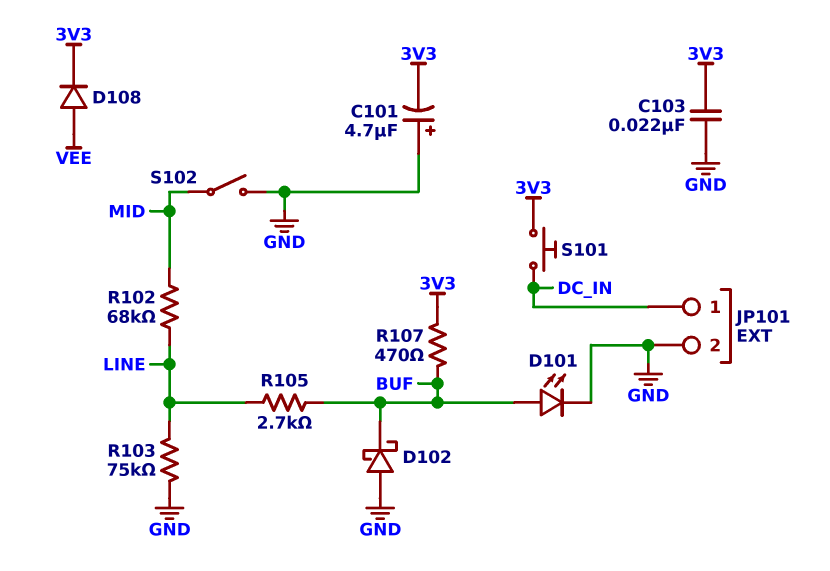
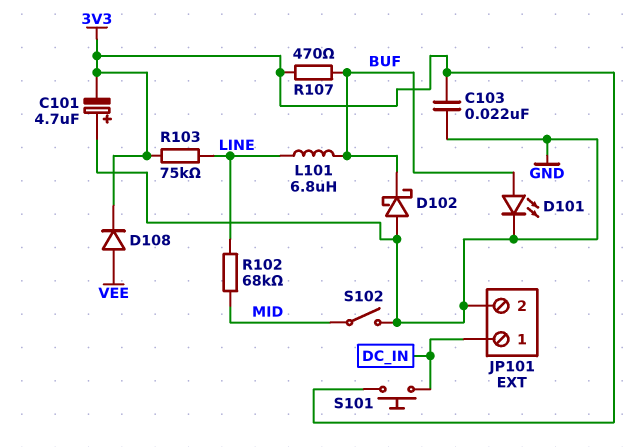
L101: none -> 6.8uH (BUF, LINE)
R103: 75k (GND, LINE) -> 75k (3V3, LINE)
R105: 2.7k (BUF, LINE) -> none

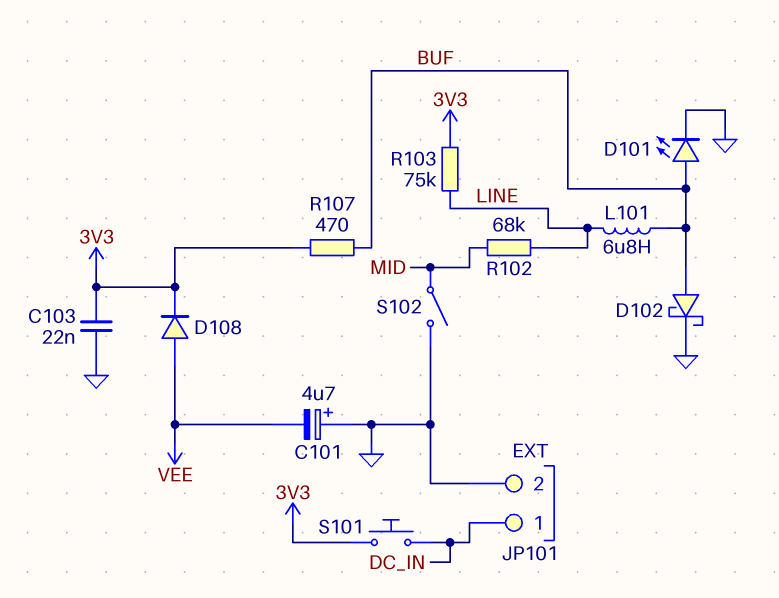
C101: 4.7uF (plus GND, minus 3V3) -> 4.7uF (plus GND, minus VEE)
D102: schottky (A GND, K BUF) -> schottky (A BUF, K GND)

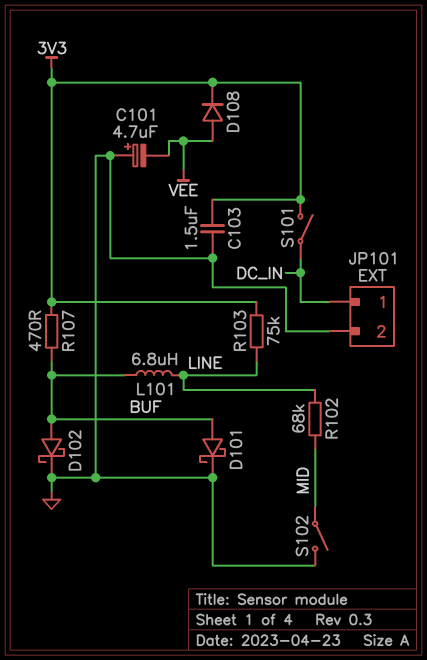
C103: 22nF (3V3, GND) -> 1.5uF (3V3, GND)
D101: LED (A BUF, K GND) -> schottky (A BUF, K GND)
S101: button (3V3, DC_IN) -> switch (3V3, DC_IN)

